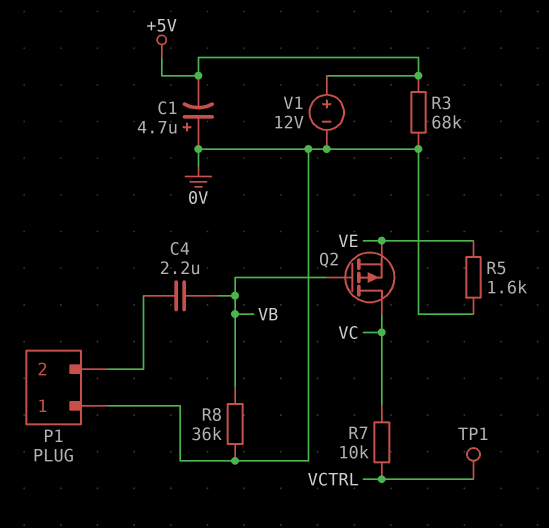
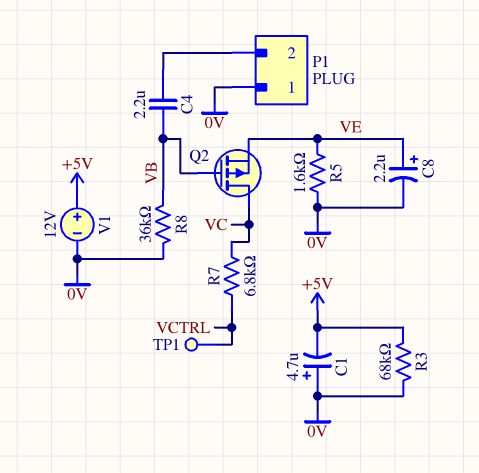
C8: none -> 2.2uF (plus VE, minus 0V)
R7: 10k (VC, VCTRL) -> 6.8k (VC, VCTRL)

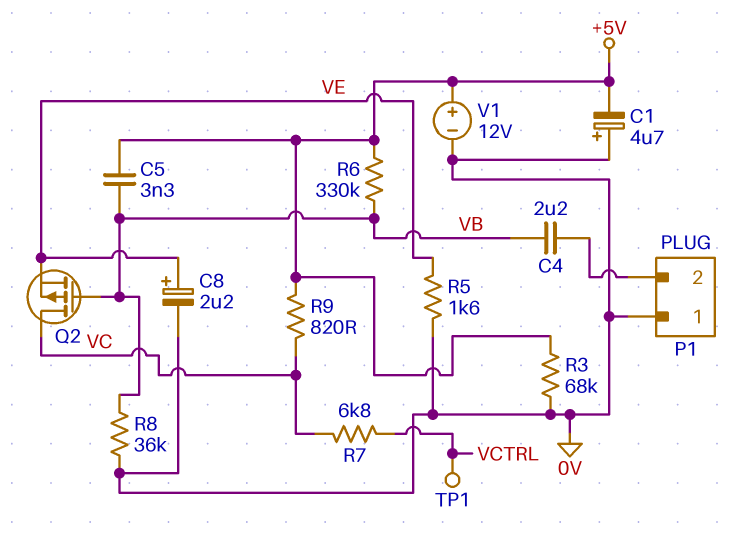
C5: none -> 3.3nF (+5V, VB)
R6: none -> 330k (+5V, VB)
R9: none -> 820 (+5V, VC)

